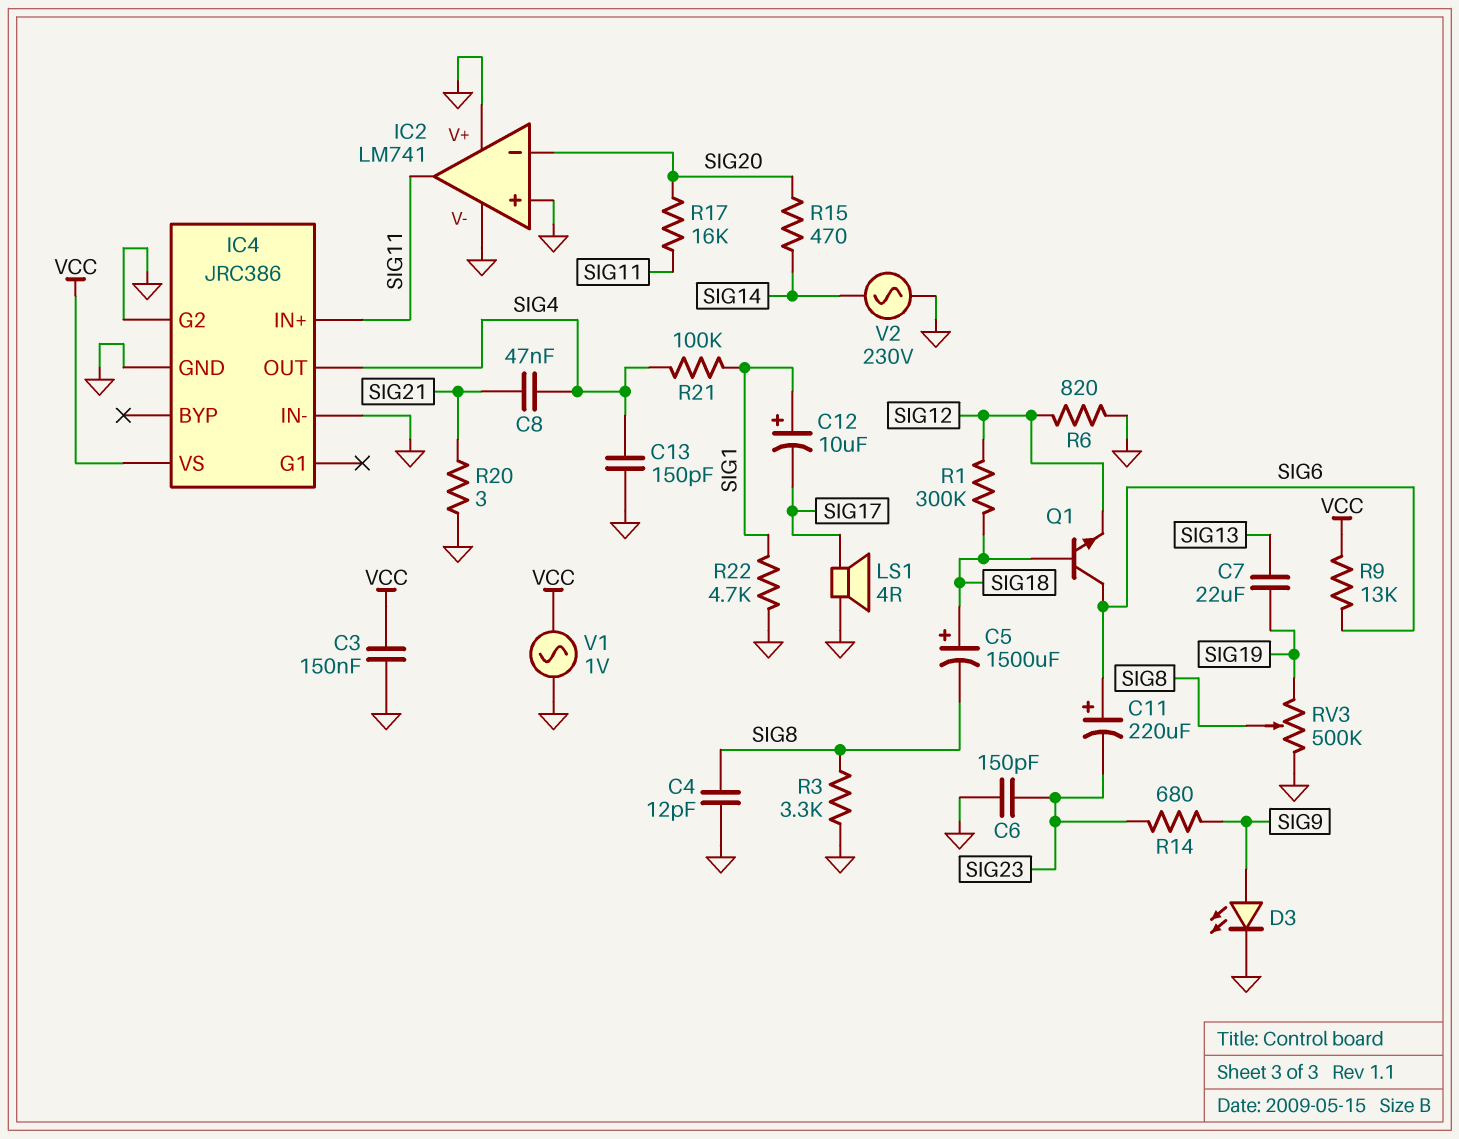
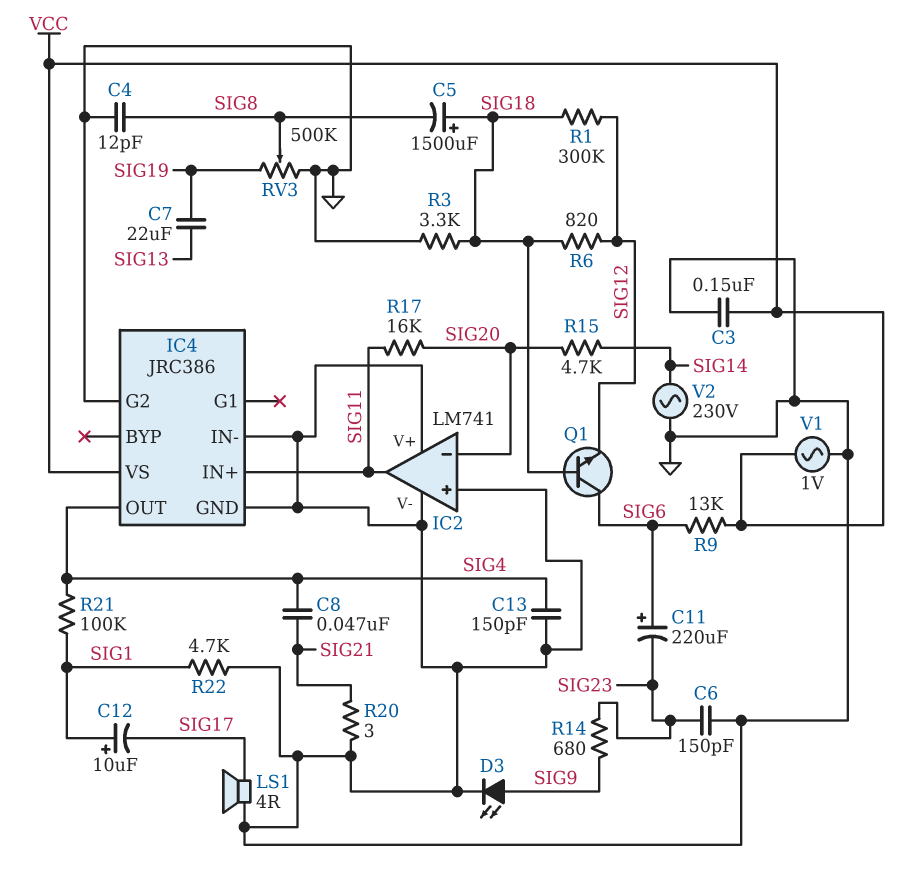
R3: 3.3k (GND, SIG8) -> 3.3k (GND, SIG18)
R6: 820 (GND, SIG12) -> 820 (SIG12, SIG18)
R15: 470 (SIG14, SIG20) -> 4.7k (SIG14, SIG20)

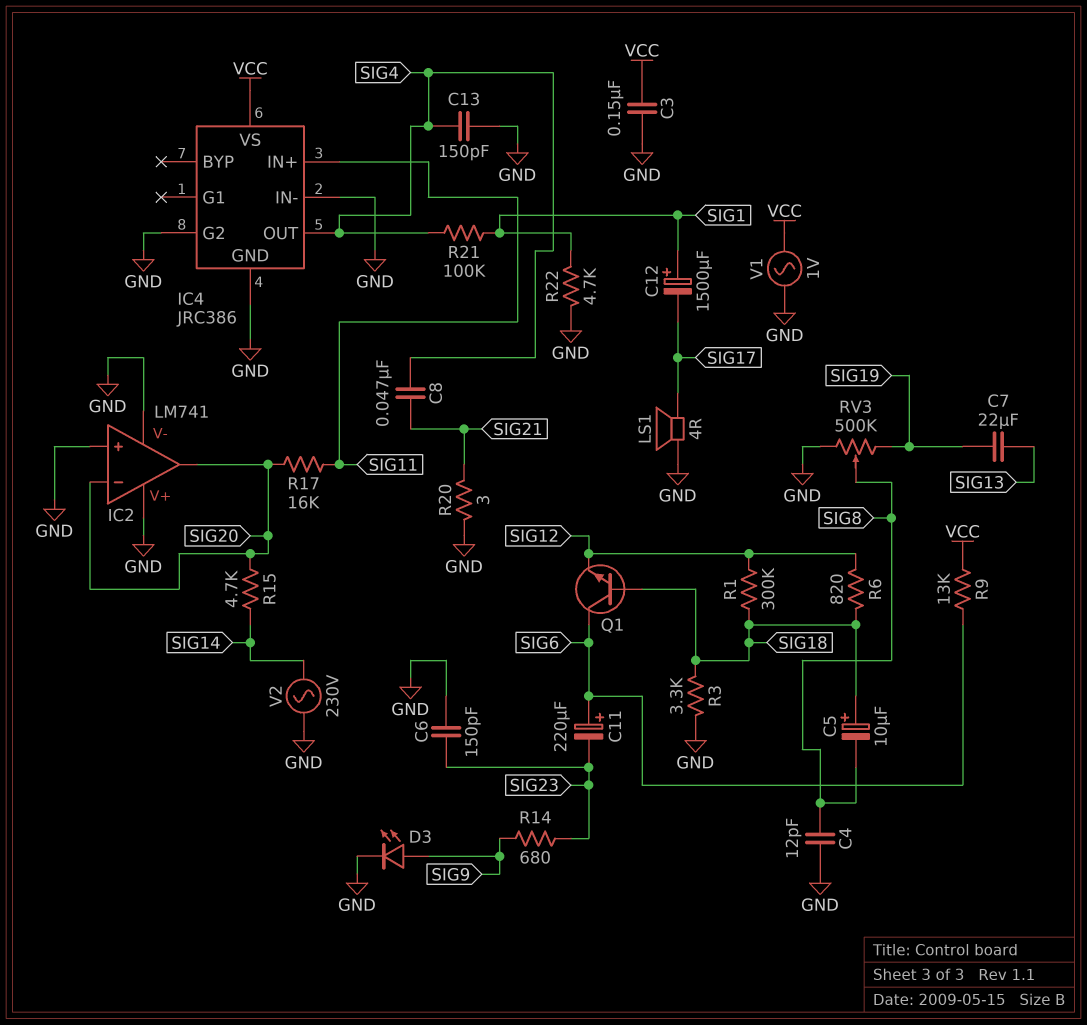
C5: 1500uF (plus SIG18, minus SIG8) -> 10uF (plus SIG18, minus SIG8)
C12: 10uF (plus SIG1, minus SIG17) -> 1500uF (plus SIG1, minus SIG17)
IC2 pin out: SIG11 -> SIG20

